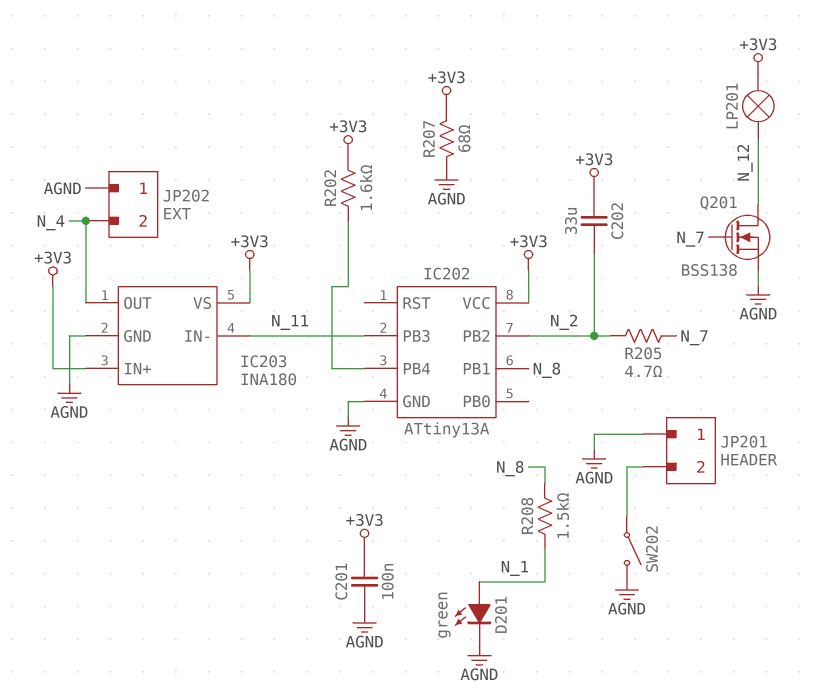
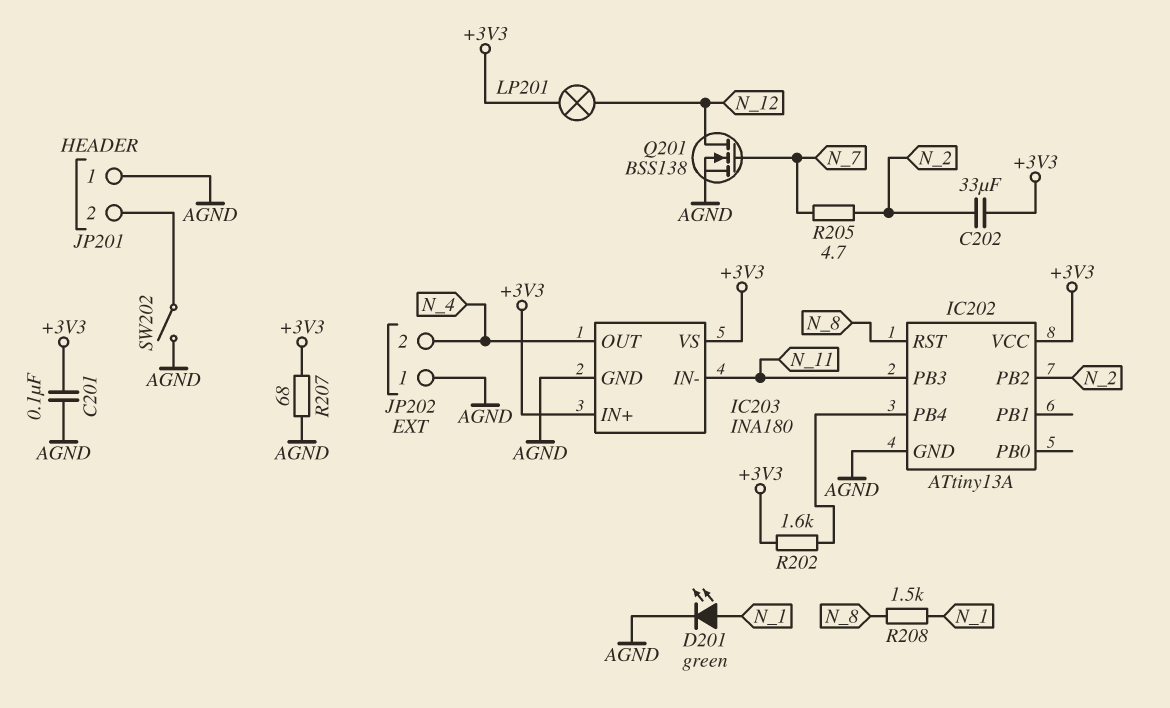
IC202 pin PB1: N_8 -> none
IC202 pin RST: none -> N_8

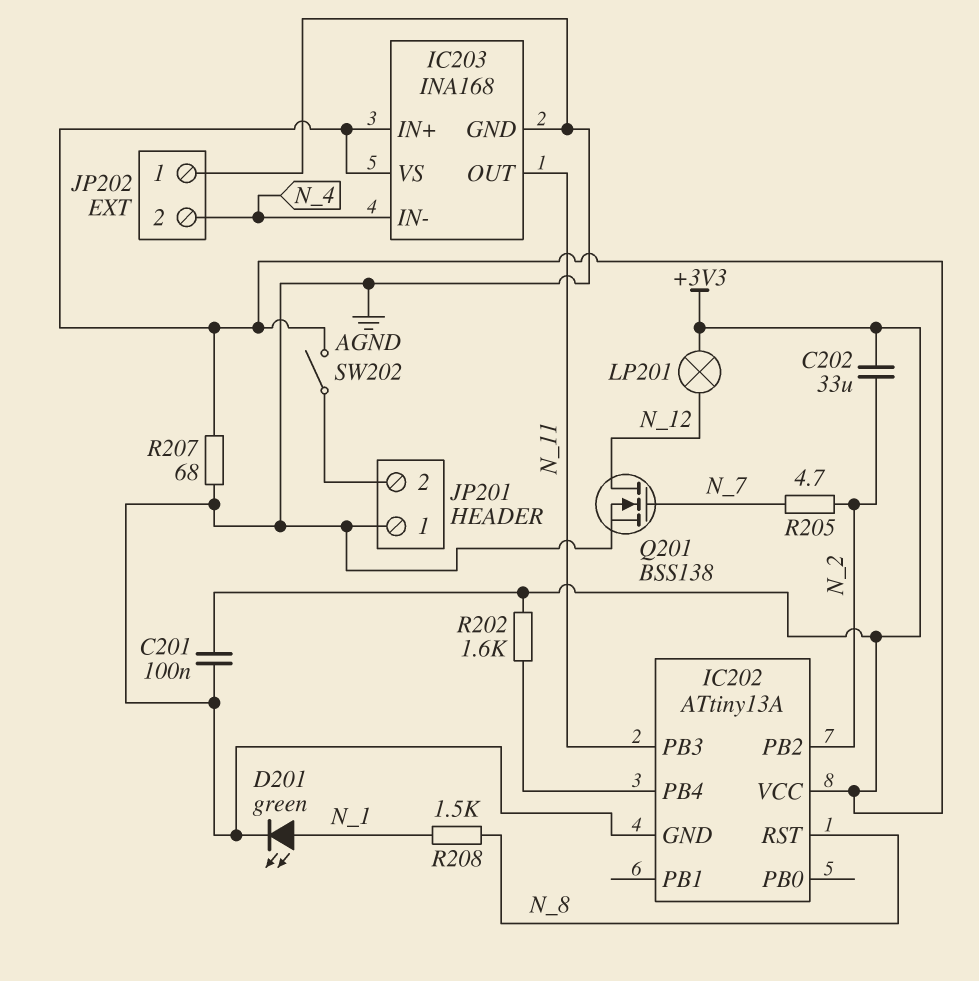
IC203: INA180 -> INA168
IC203 pin IN-: N_11 -> N_4
IC203 pin OUT: N_4 -> N_11
SW202: switch (AGND, JP201/2) -> switch (+3V3, JP201/2)

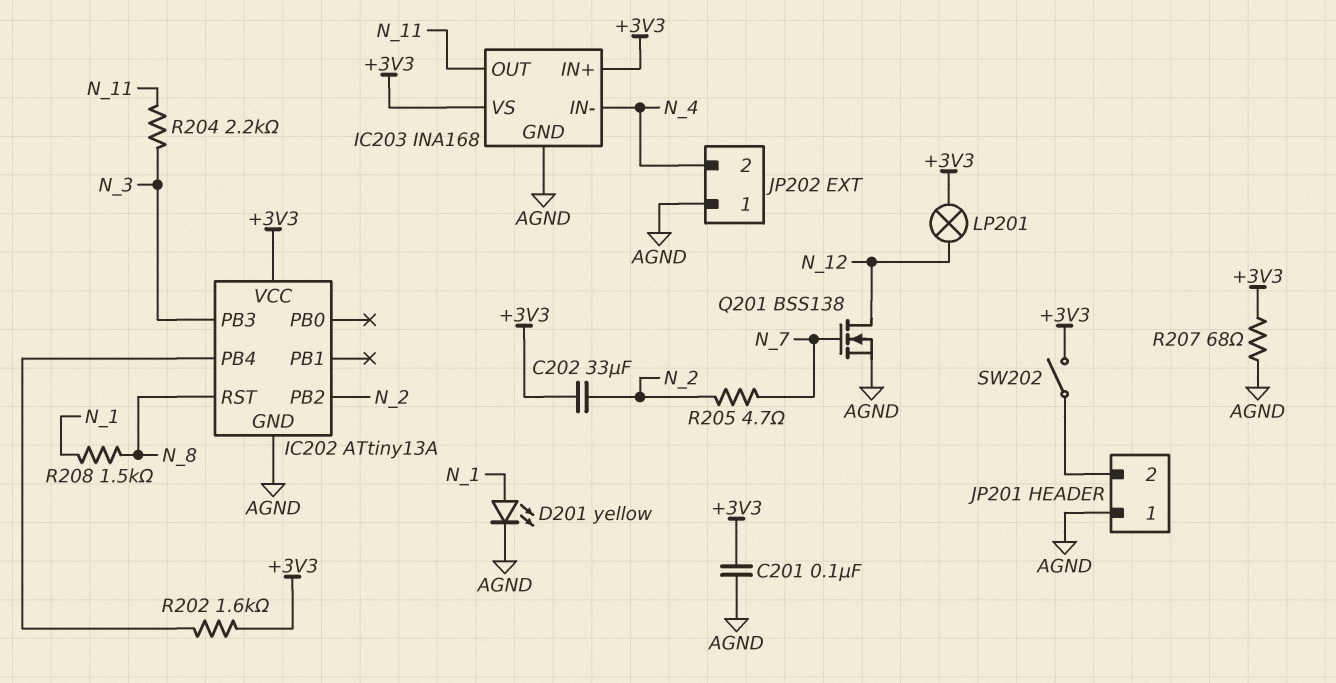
D201: LED green (A N_1, K AGND) -> LED yellow (A N_1, K AGND)
IC202 pin PB3: N_11 -> N_3
R204: none -> 2.2k (N_3, N_11)

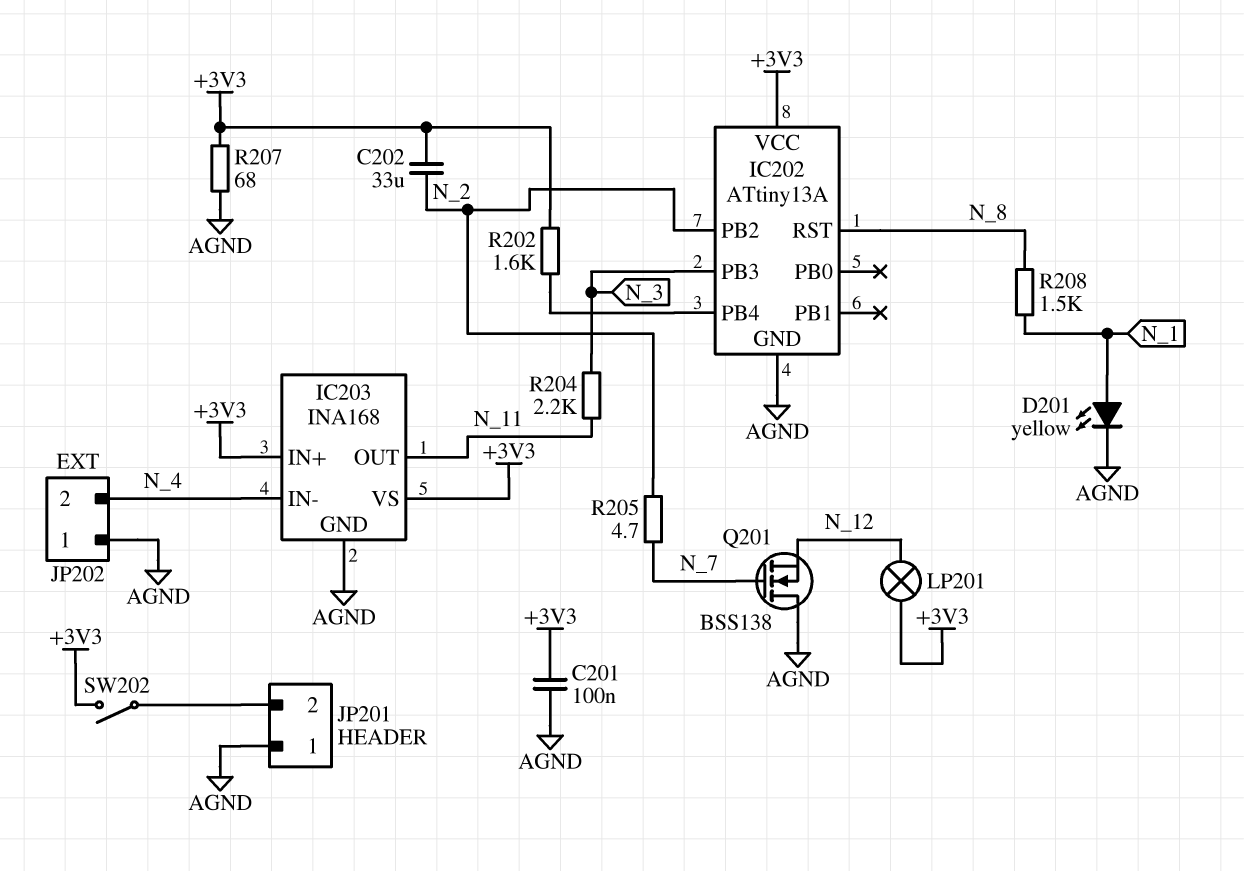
Q201: NMOS BSS138 (G N_7, D N_12, S AGND) -> NMOS BSS138 (G N_7, D AGND, S N_12)

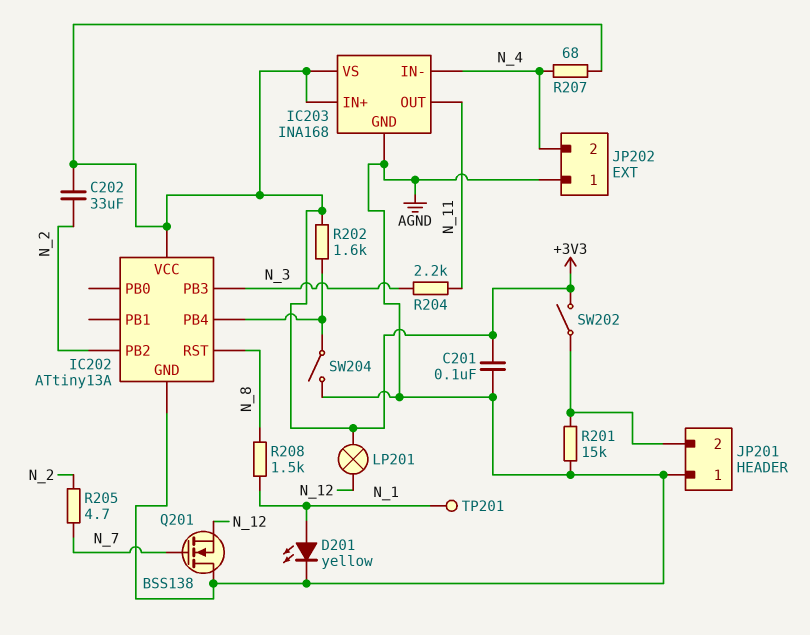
R201: none -> 15k (AGND, JP201/2)
R207: 68 (+3V3, AGND) -> 68 (+3V3, N_4)
SW204: none -> switch (AGND, IC202/PB4)
TP201: none -> test point (N_1)

